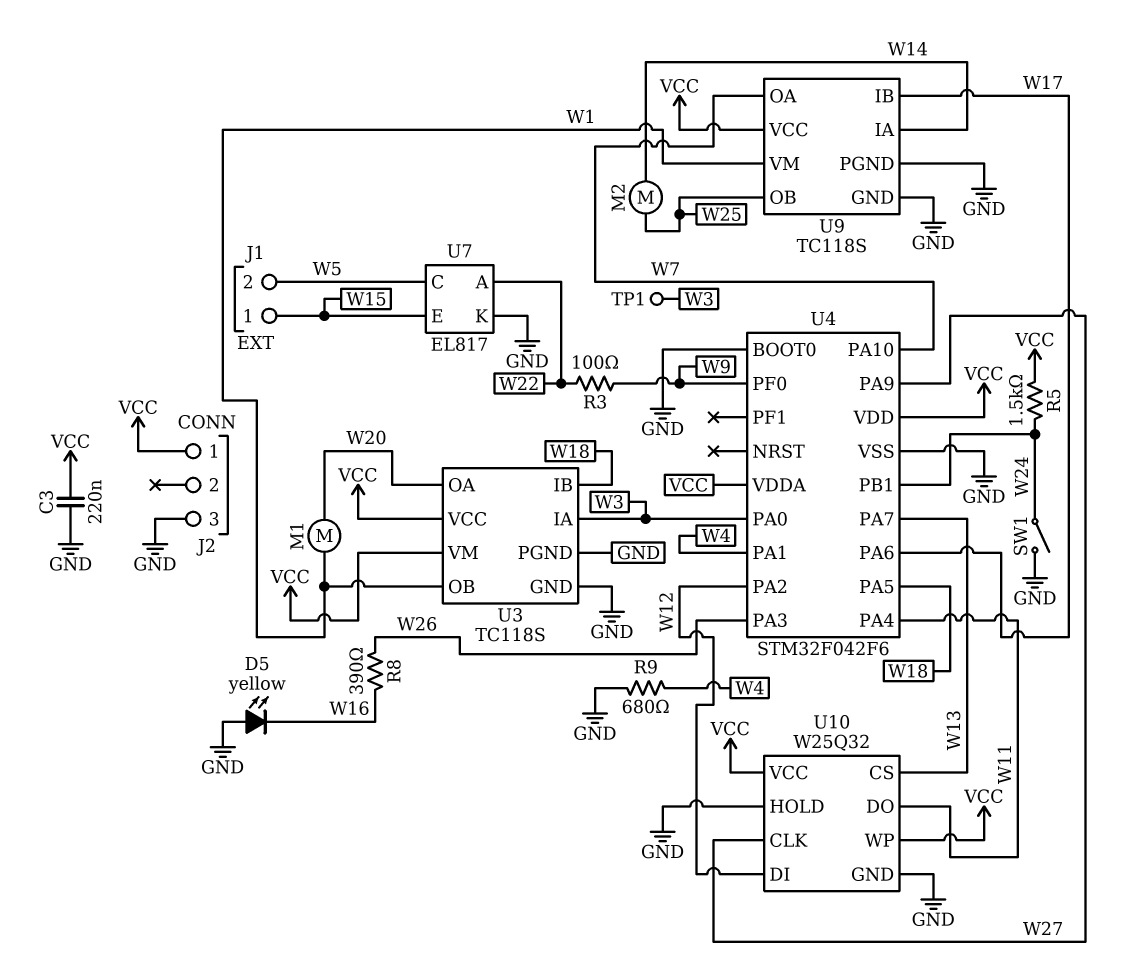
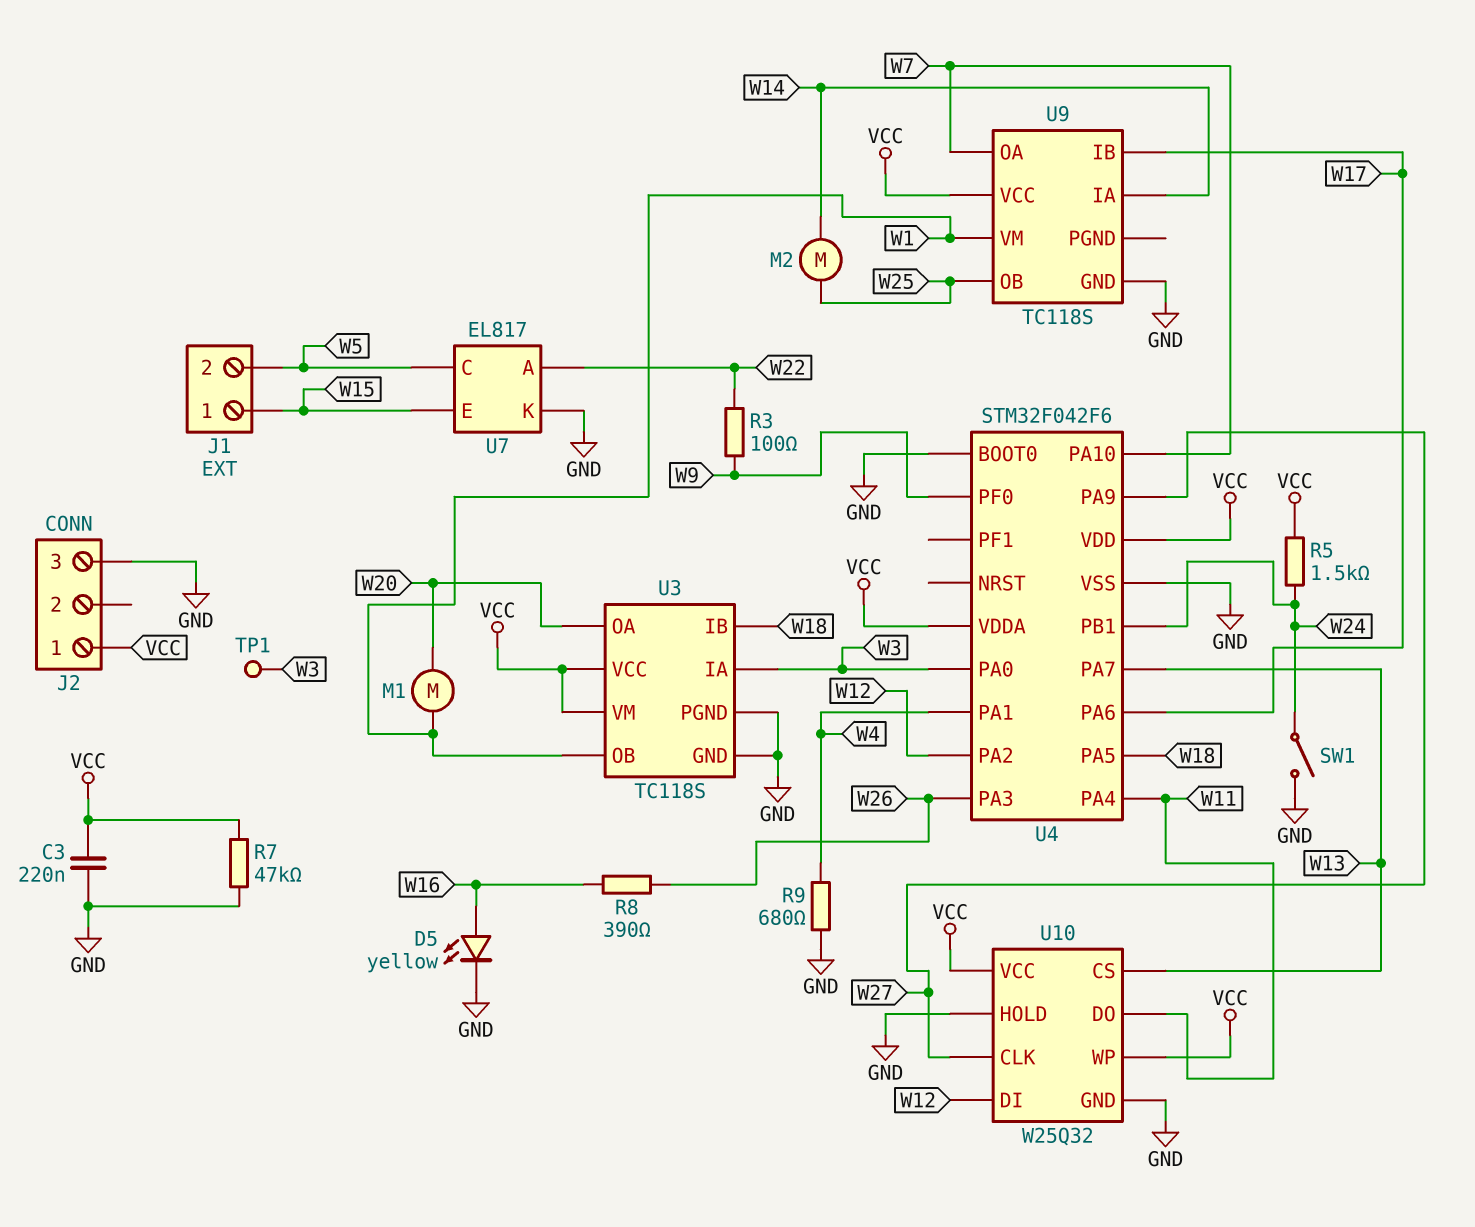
D5: LED yellow (A GND, K W16) -> LED yellow (A W16, K GND)
R7: none -> 47k (GND, VCC)
U9 pin PGND: GND -> none

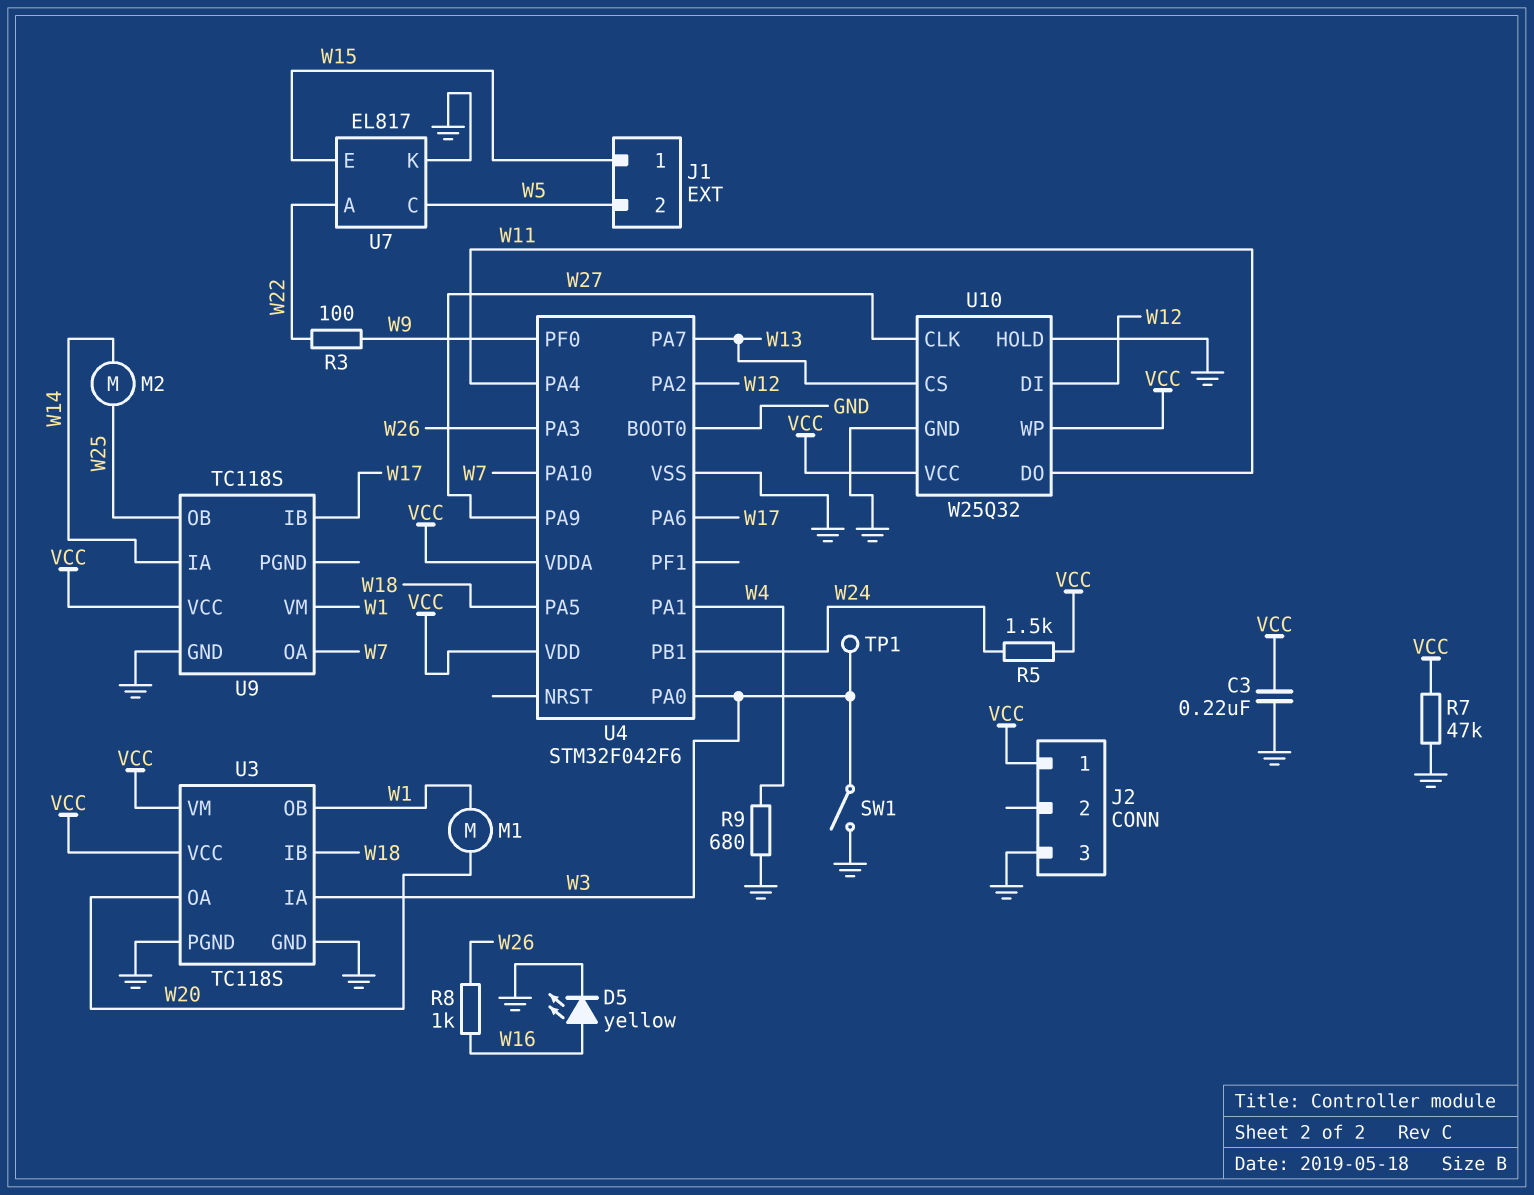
R8: 390 (W16, W26) -> 1k (W16, W26)
SW1: switch (GND, W24) -> switch (GND, W3)

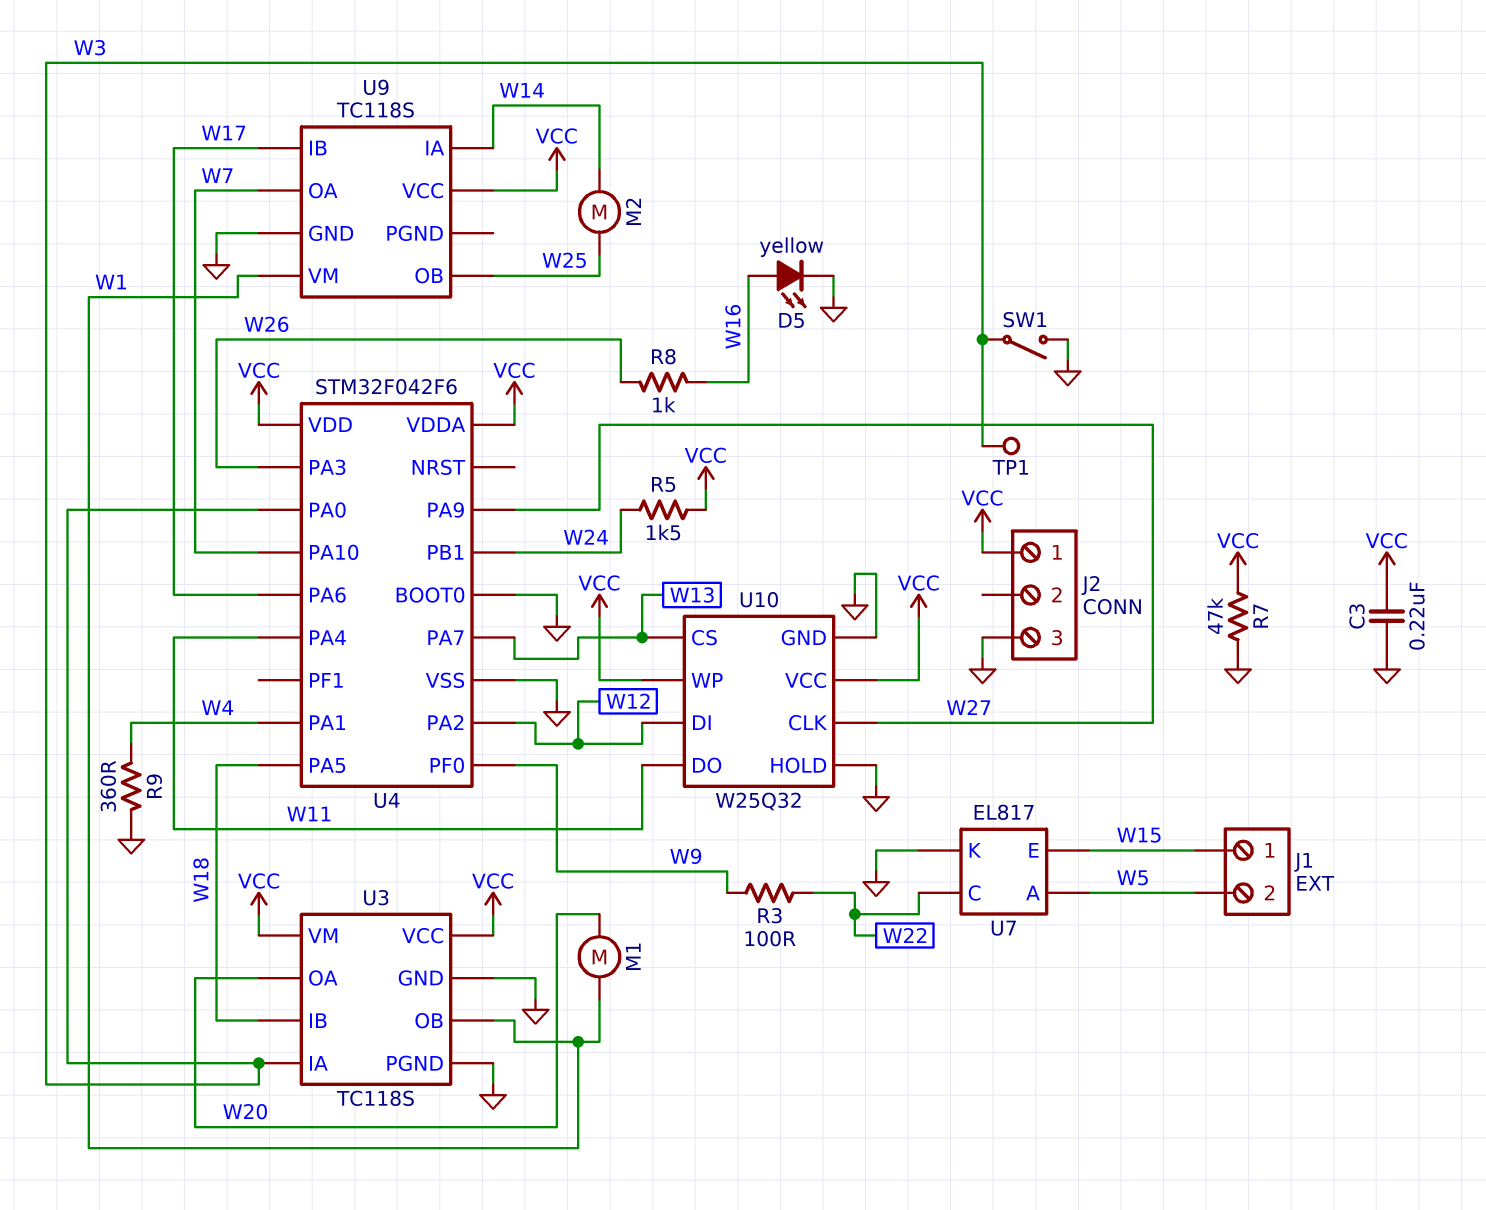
R9: 680 (GND, W4) -> 360 (GND, W4)
U7 pin A: W22 -> W5
U7 pin C: W5 -> W22

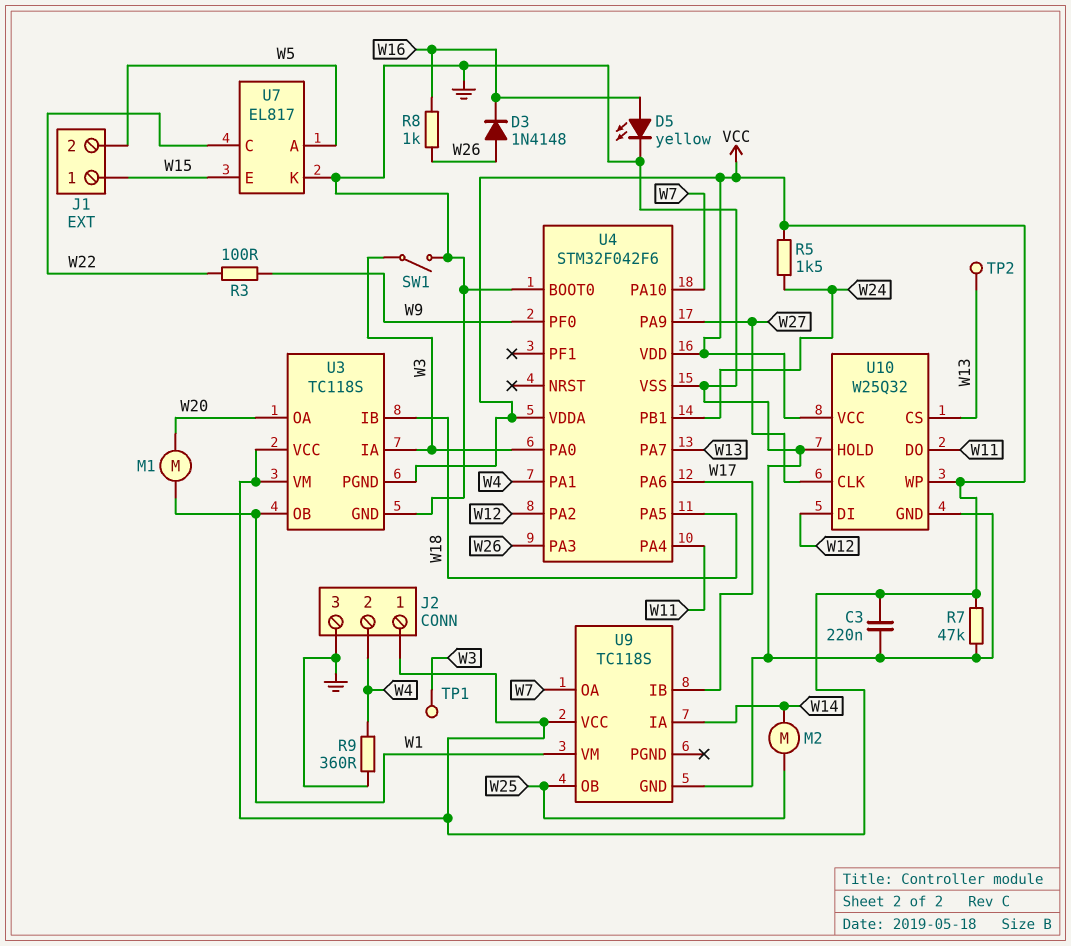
D3: none -> diode 1N4148 (A W26, K W16)
J2 pin 2: none -> W4
TP2: none -> test point (W13)
U3 pin PGND: GND -> VCC

